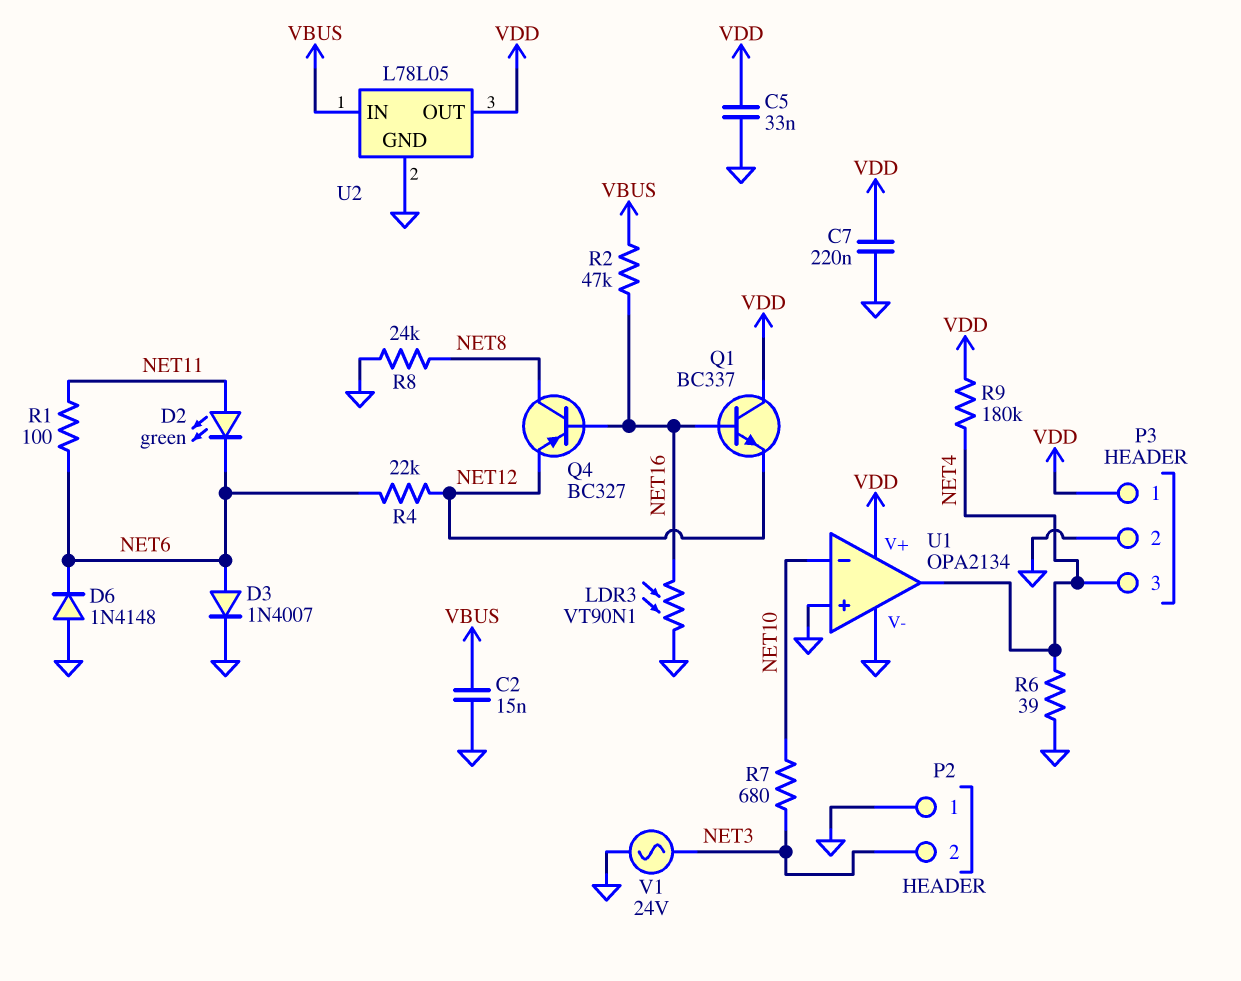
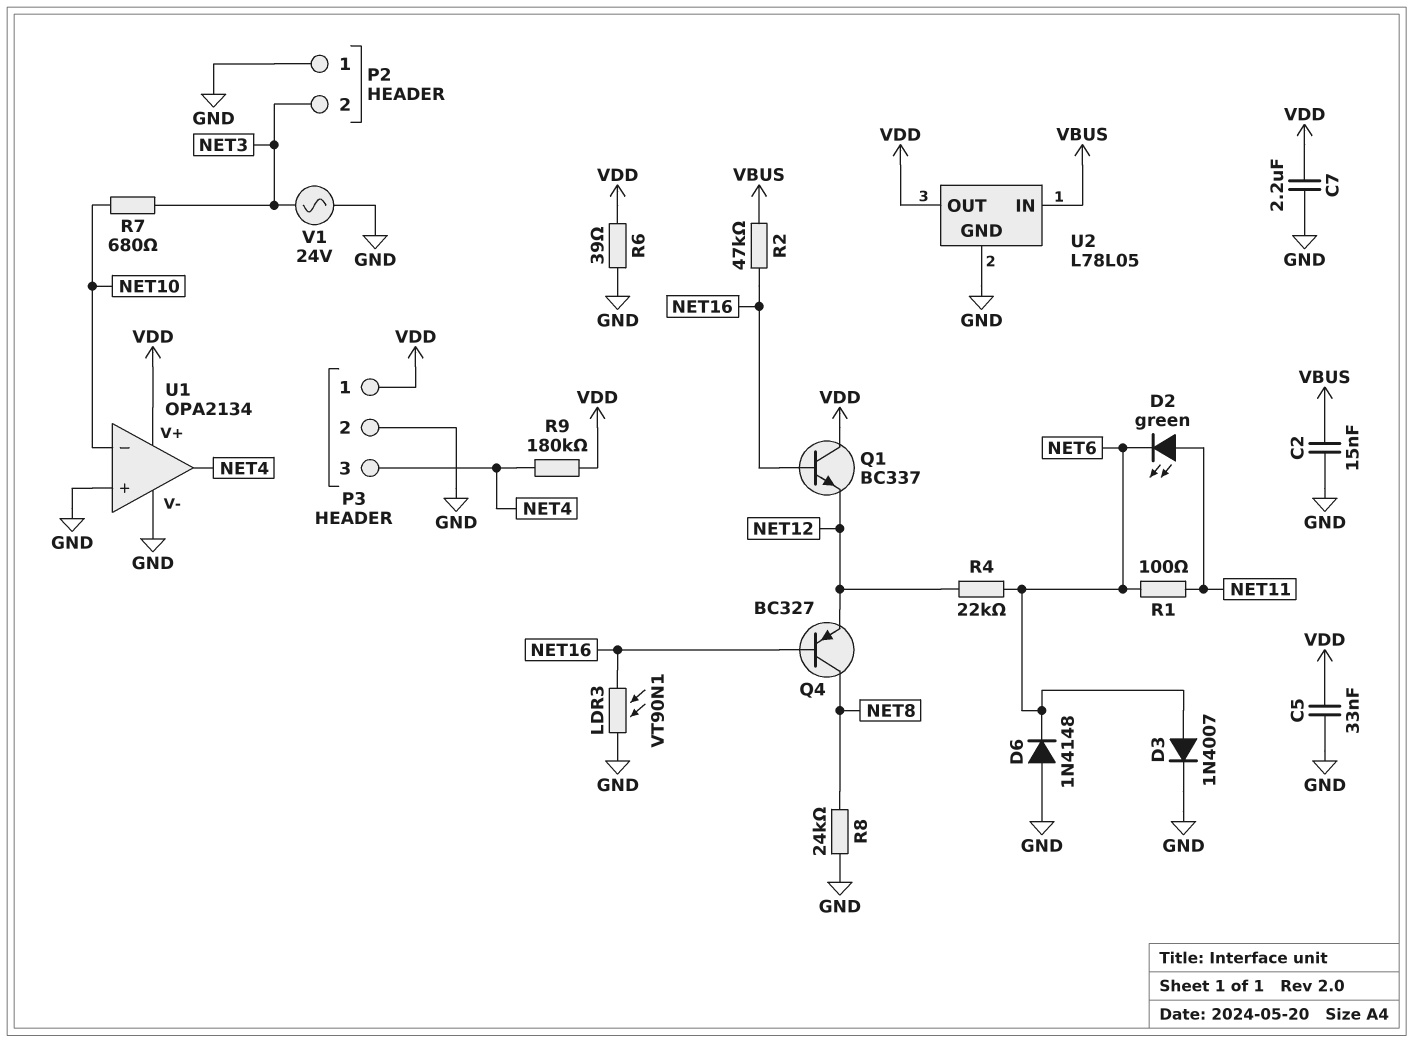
C7: 220nF (GND, VDD) -> 2.2uF (GND, VDD)
R6: 39 (GND, NET4) -> 39 (GND, VDD)

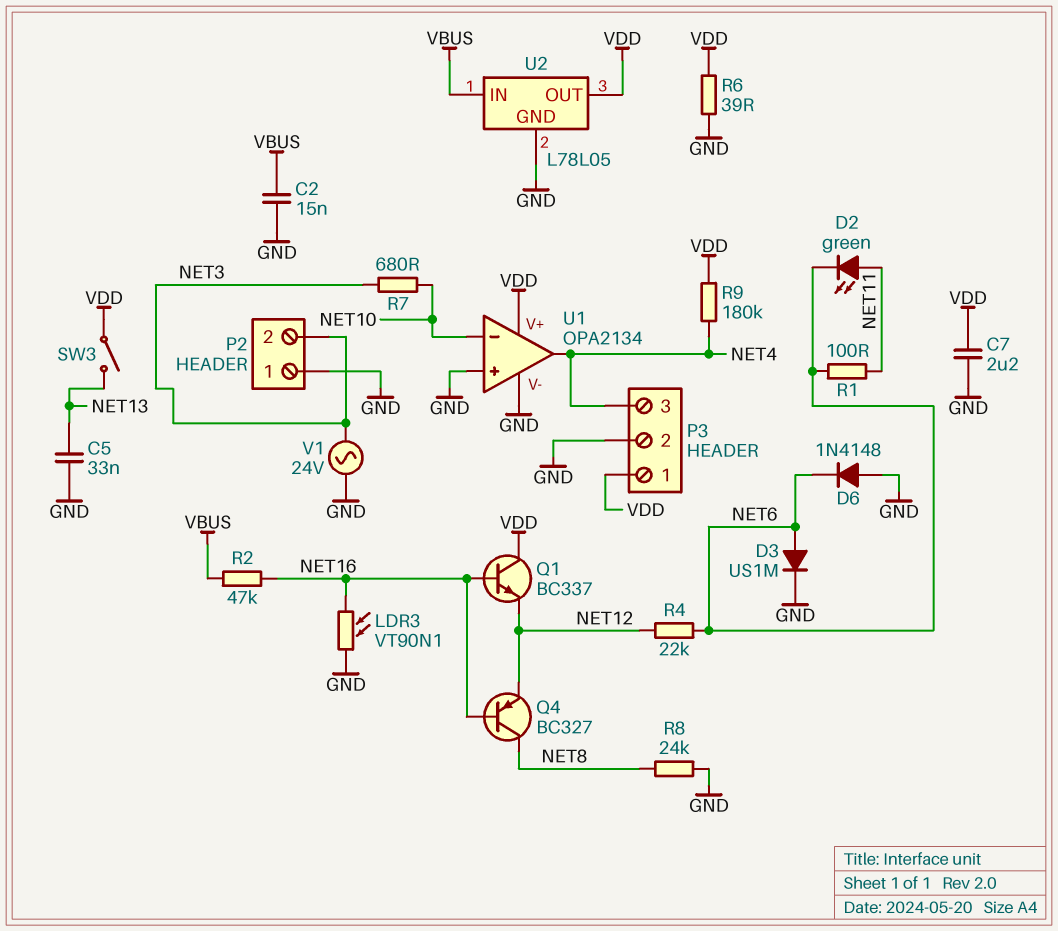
C5: 33nF (GND, VDD) -> 33nF (GND, NET13)
D3: diode 1N4007 (A NET6, K GND) -> diode US1M (A NET6, K GND)
SW3: none -> switch (NET13, VDD)

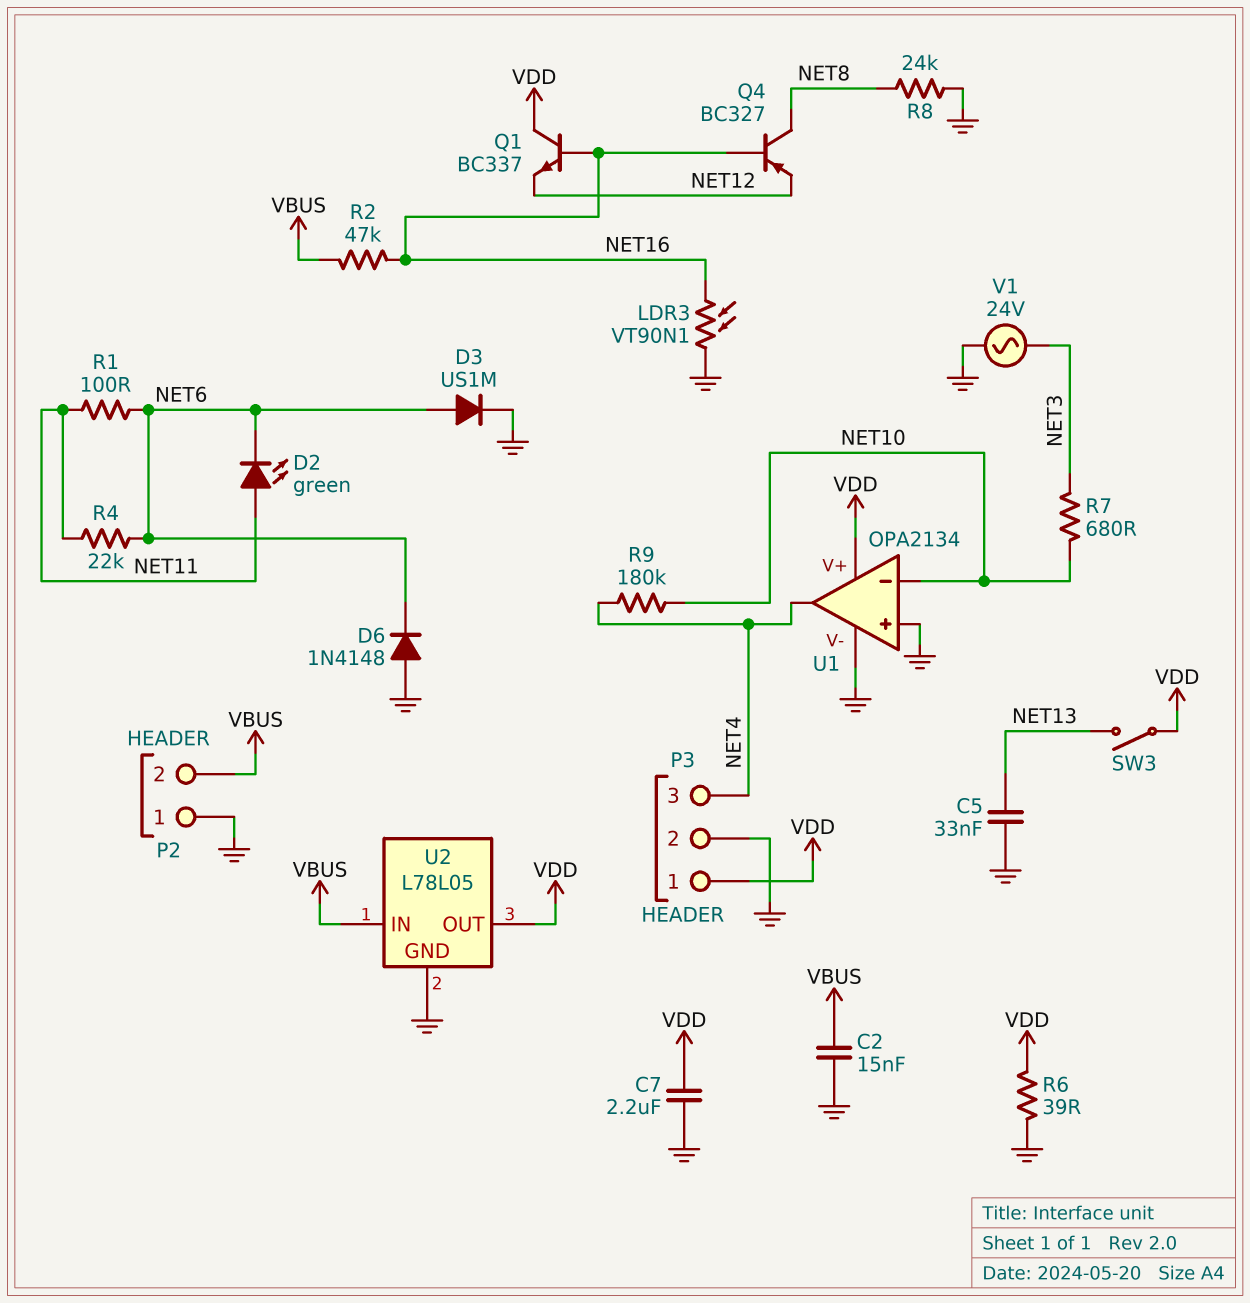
P2 pin 2: NET3 -> VBUS
R4: 22k (NET6, NET12) -> 22k (NET6, NET11)
R9: 180k (NET4, VDD) -> 180k (NET4, NET10)

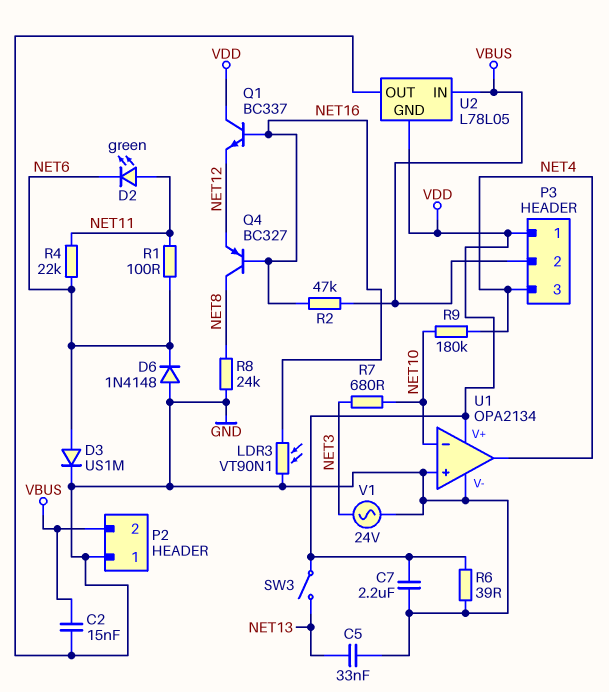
P3 pin 2: GND -> VBUS
U2 pin GND: GND -> VDD
U2 pin OUT: VDD -> GND

